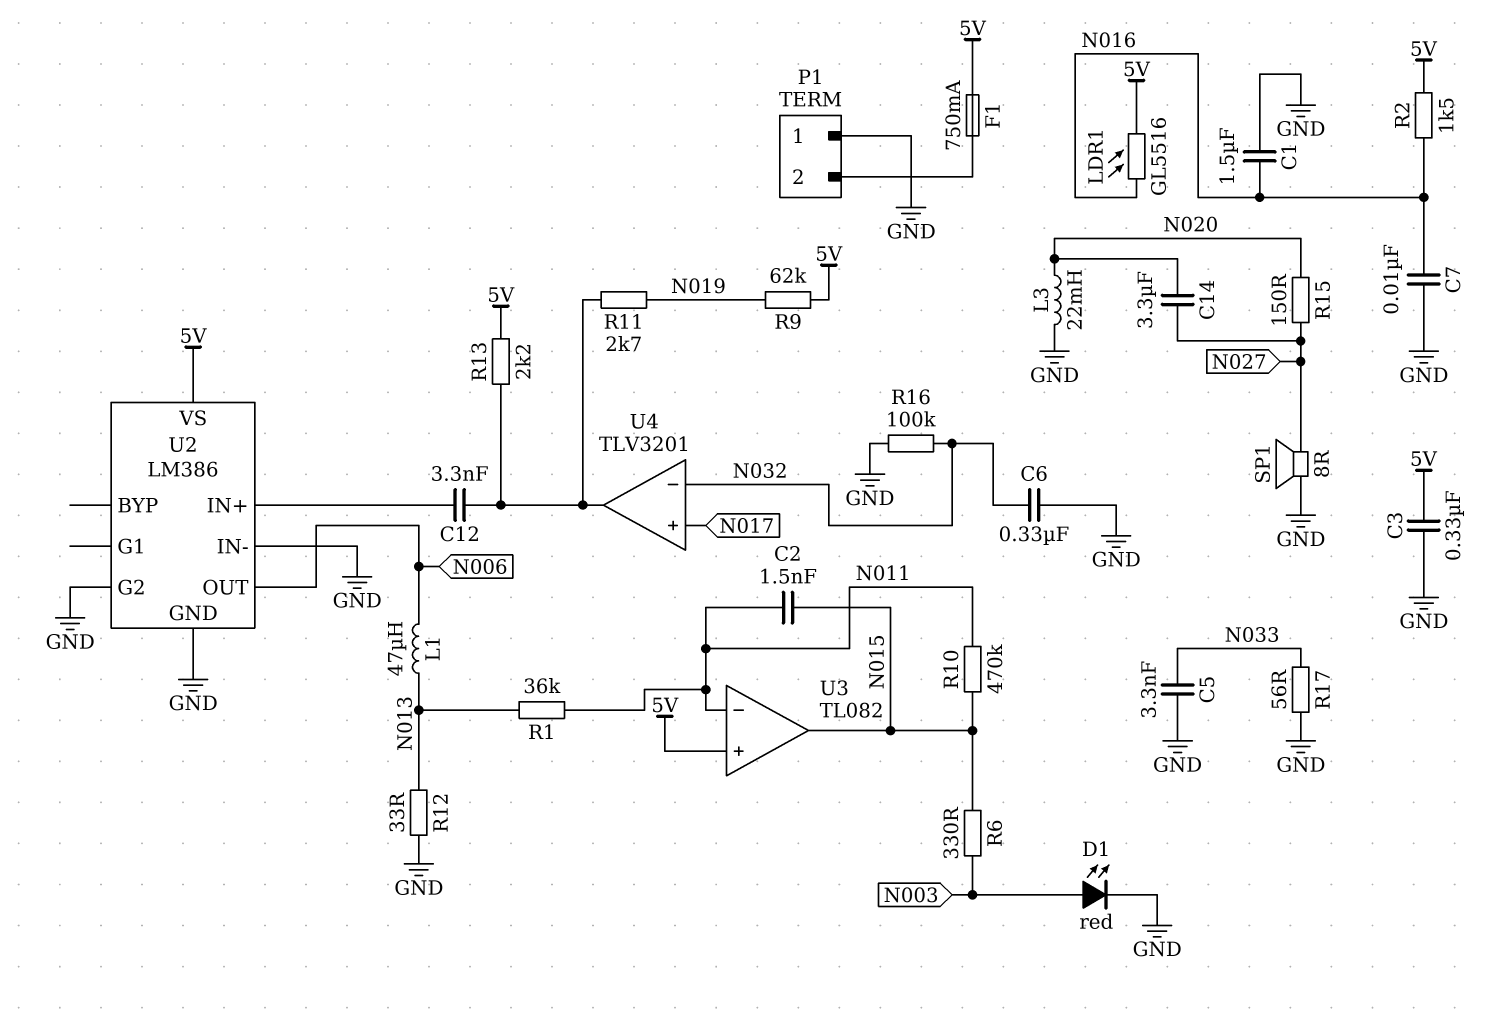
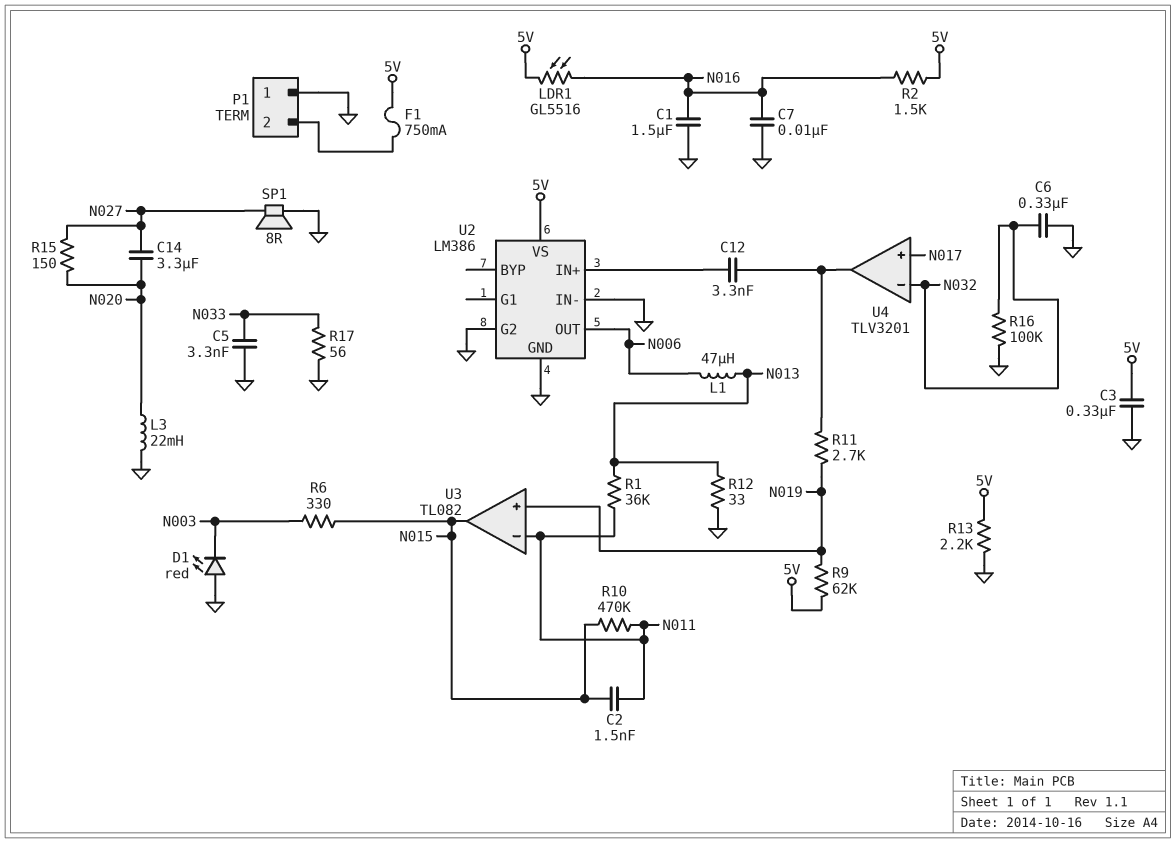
D1: LED red (A N003, K GND) -> LED red (A GND, K N003)
R13: 2.2k (5V, U4/out) -> 2.2k (5V, GND)
U3 pin in+: 5V -> N019

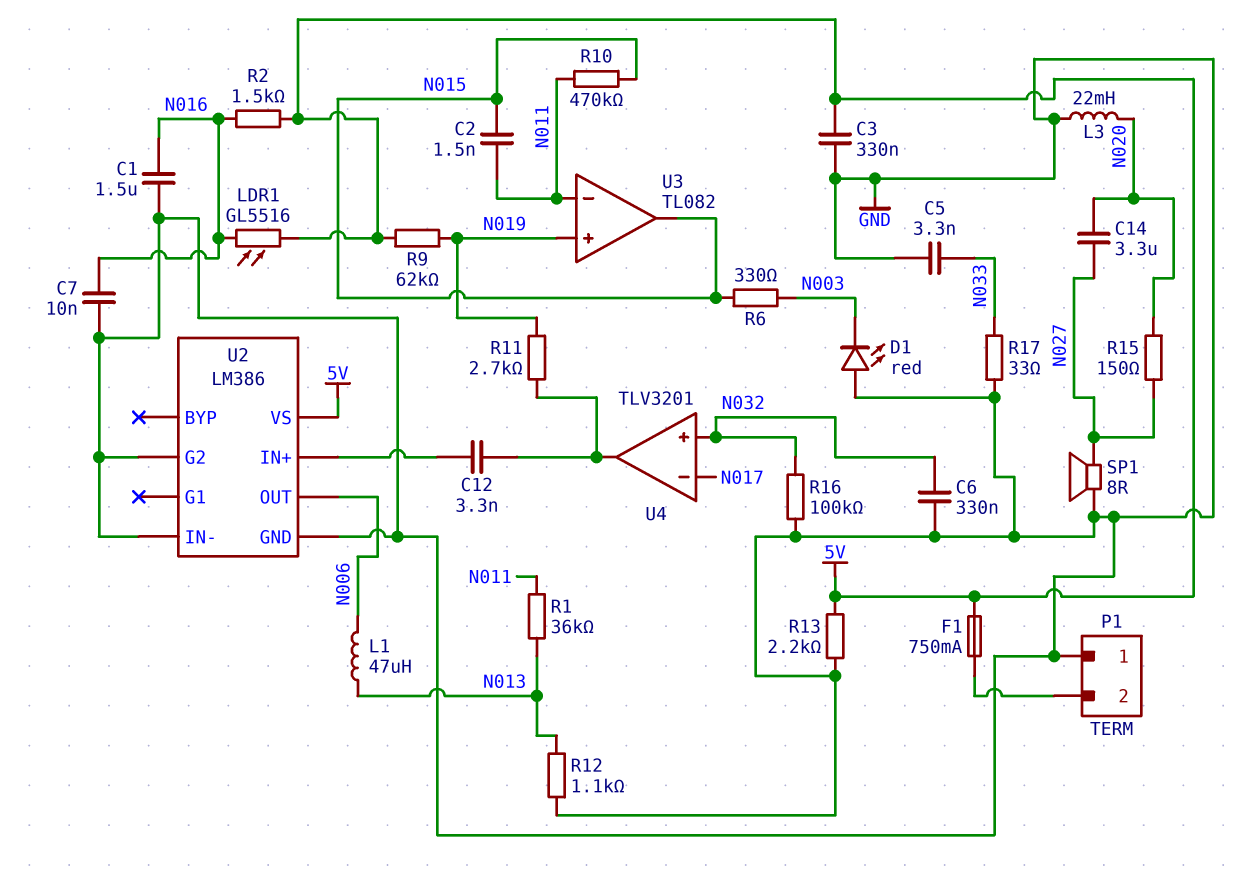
R12: 33 (GND, N013) -> 1.1k (GND, N013)
R17: 56 (GND, N033) -> 33 (GND, N033)
U4 pin in+: N017 -> N032
U4 pin in-: N032 -> N017

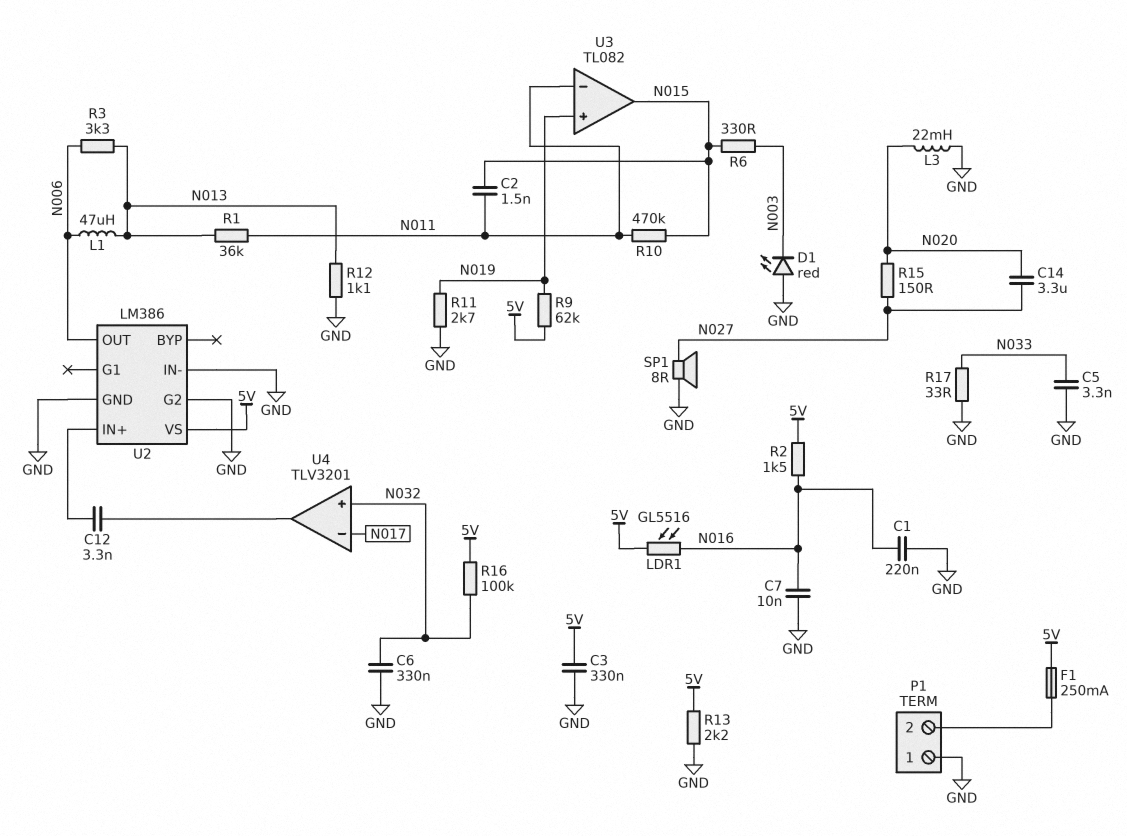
C1: 1.5uF (GND, N016) -> 220nF (GND, N016)
F1: 750mA (5V, P1/2) -> 250mA (5V, P1/2)
R3: none -> 3.3k (N006, N013)
R11: 2.7k (N019, U4/out) -> 2.7k (GND, N019)
R16: 100k (GND, N032) -> 100k (5V, N032)

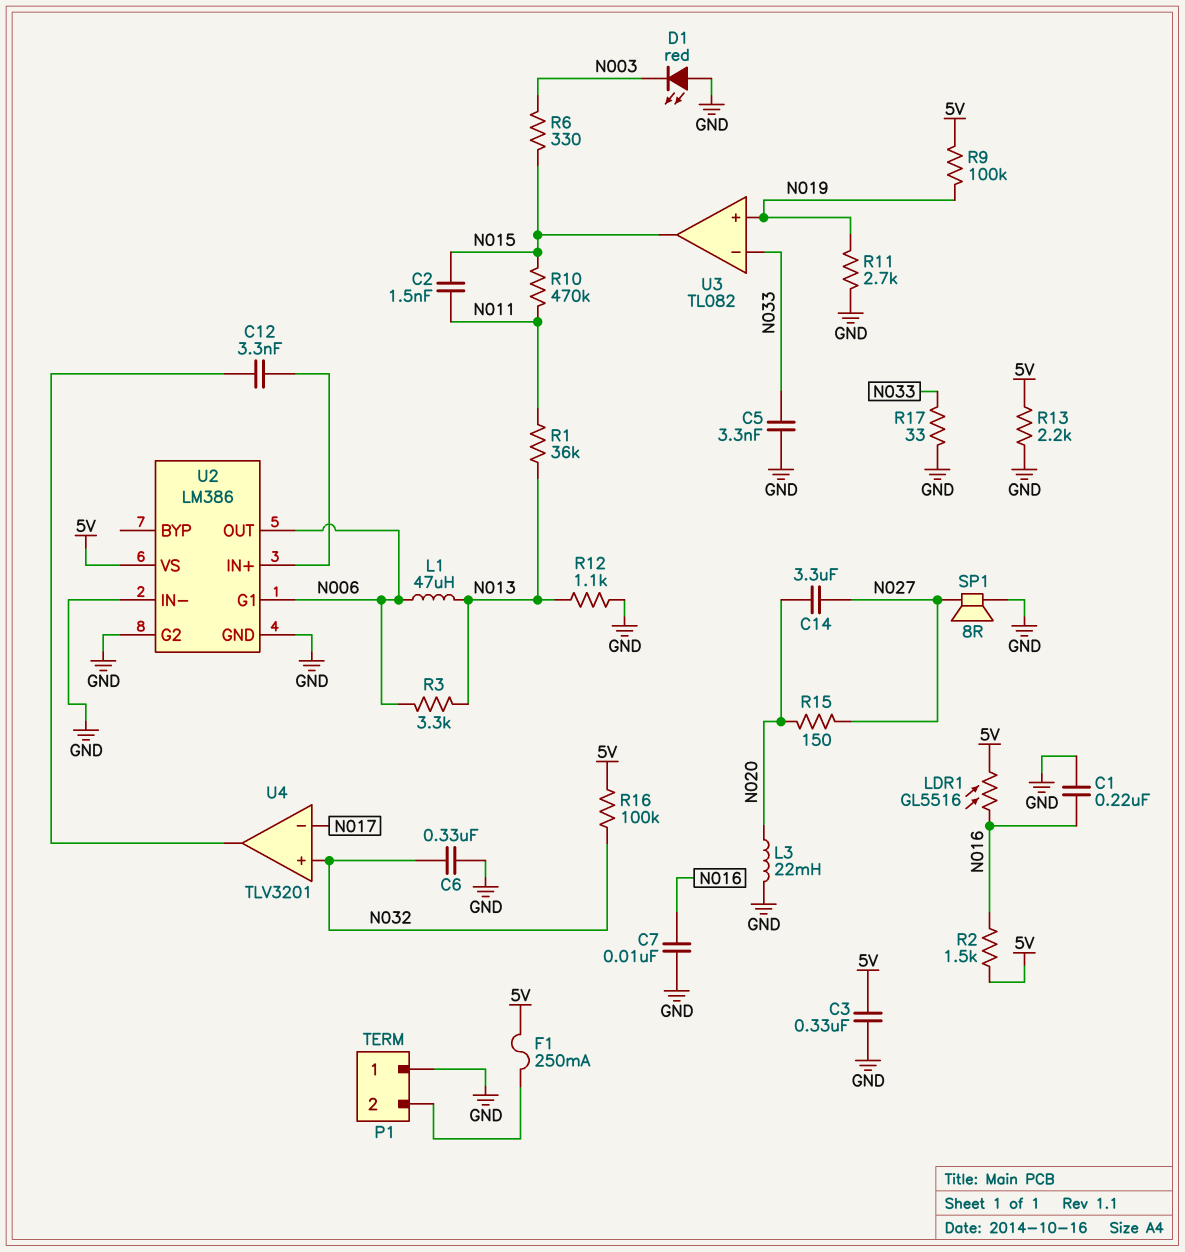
R9: 62k (5V, N019) -> 100k (5V, N019)
U2 pin G1: none -> N006
U3 pin in-: N011 -> N033

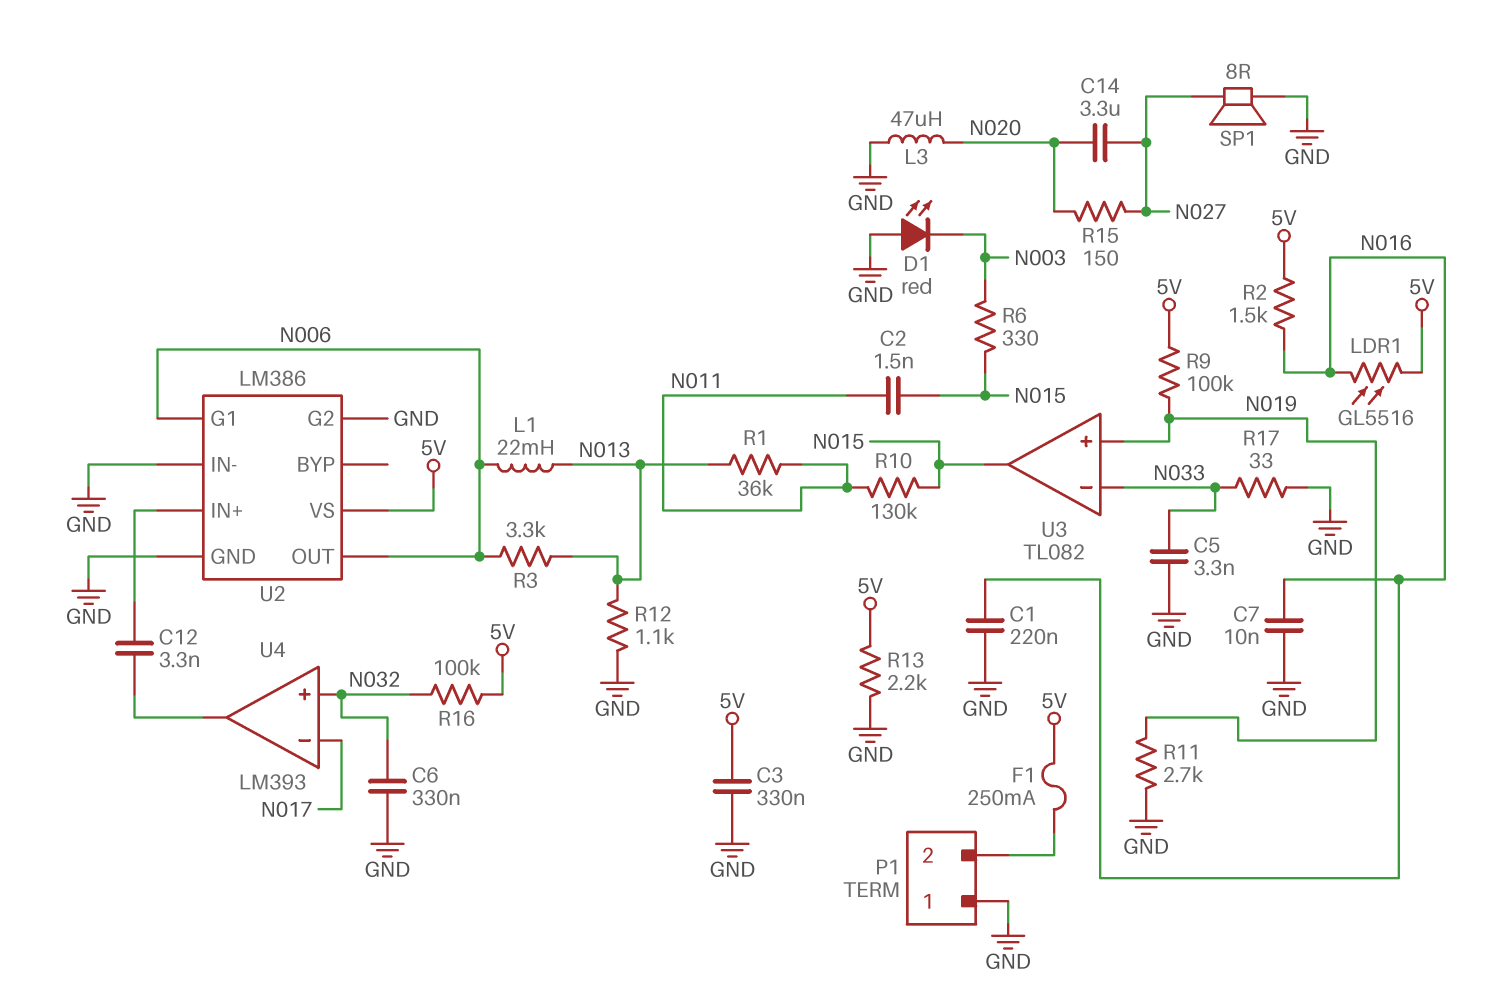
L1: 47uH (N006, N013) -> 22mH (N006, N013)
L3: 22mH (GND, N020) -> 47uH (GND, N020)
R10: 470k (N011, N015) -> 130k (N011, N015)
U4: TLV3201 -> LM393

